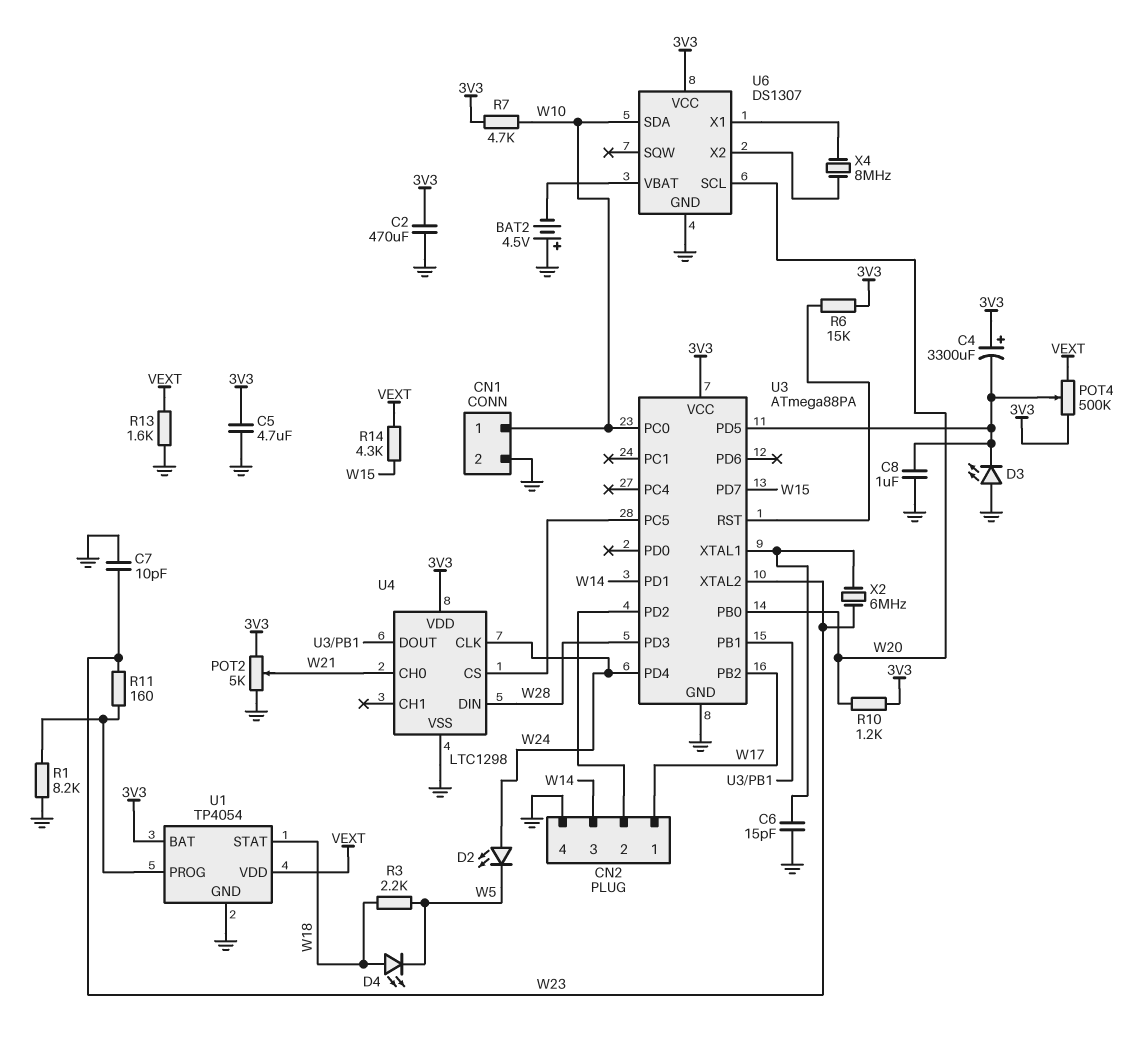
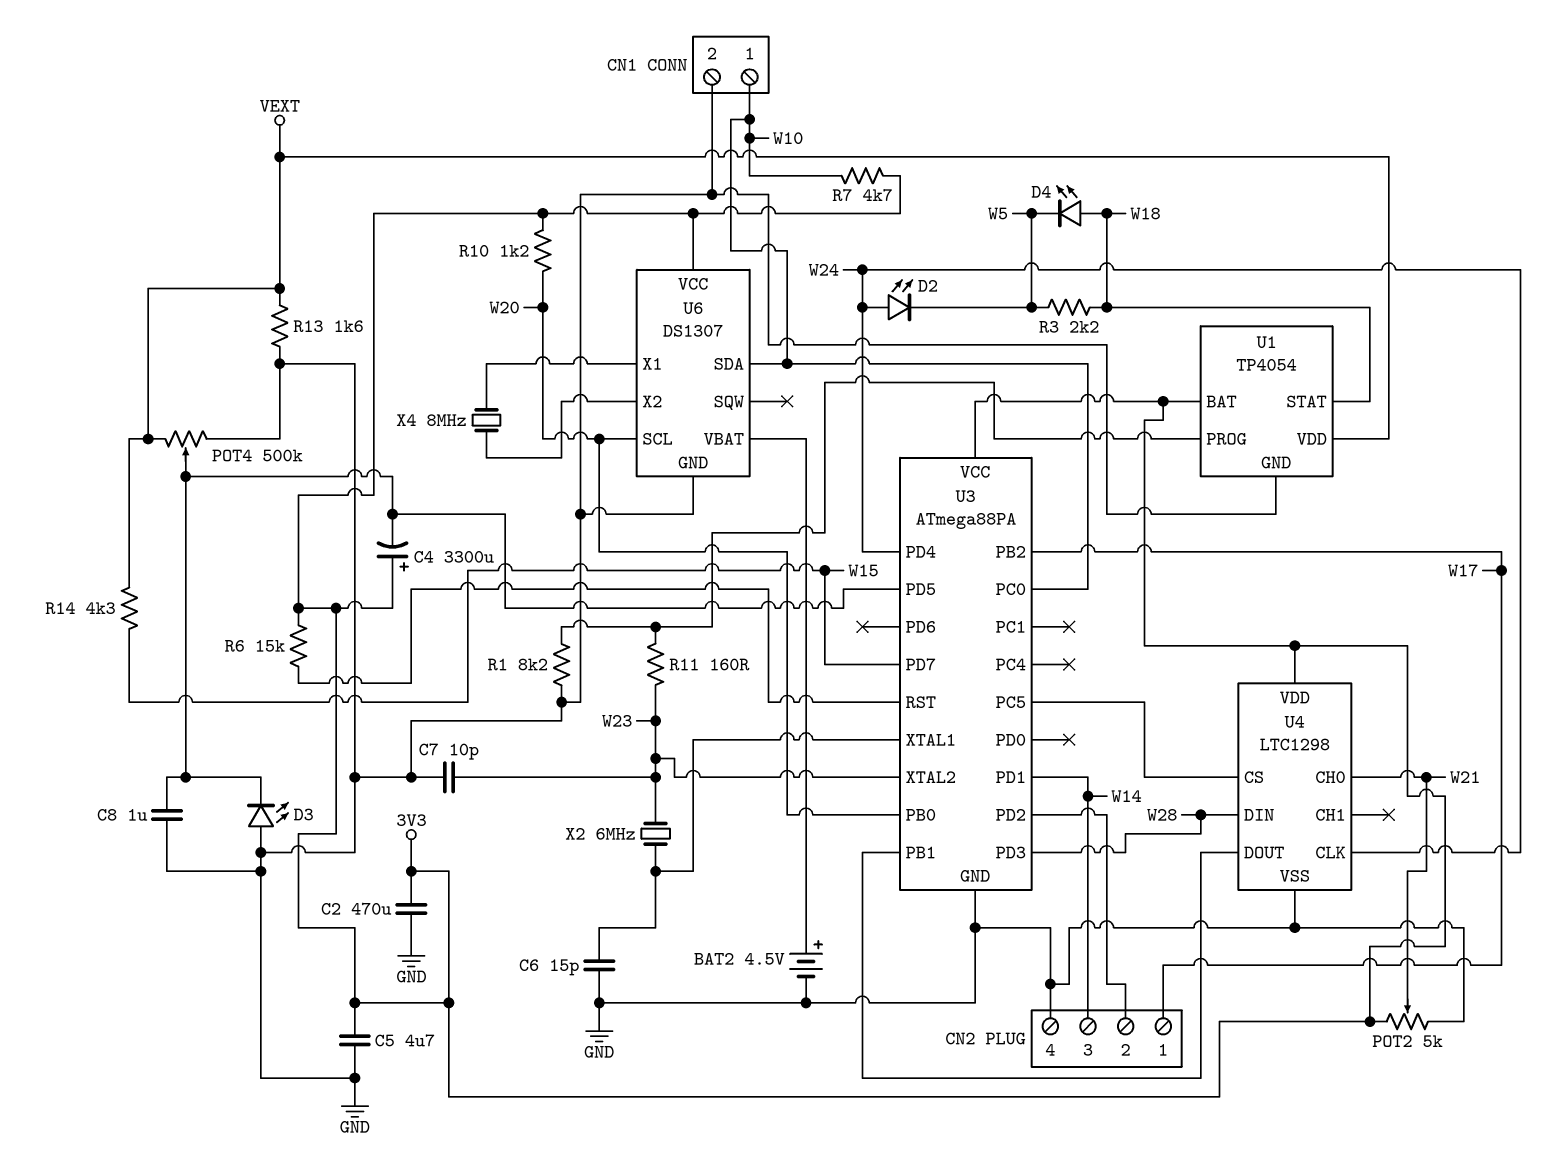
BAT2: 4.5V (plus GND, minus U6/VBAT) -> 4.5V (plus U6/VBAT, minus GND)
POT4: 500k (3V3, VEXT, wiper U3/PD5) -> 500k (GND, VEXT, wiper U3/PD5)

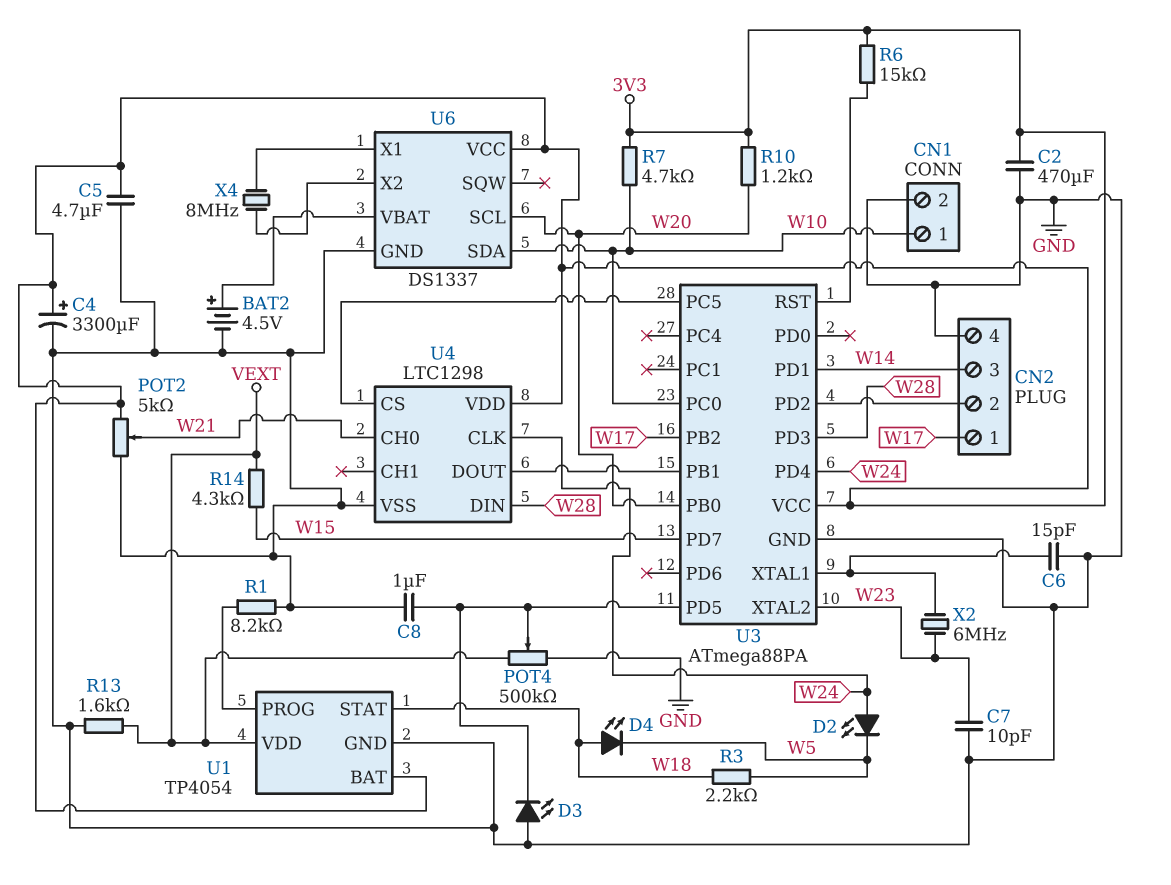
C4: 3300uF (plus 3V3, minus U3/PD5) -> 3300uF (plus 3V3, minus GND)
R11: 160 (U1/PROG, W23) -> none
U6: DS1307 -> DS1337

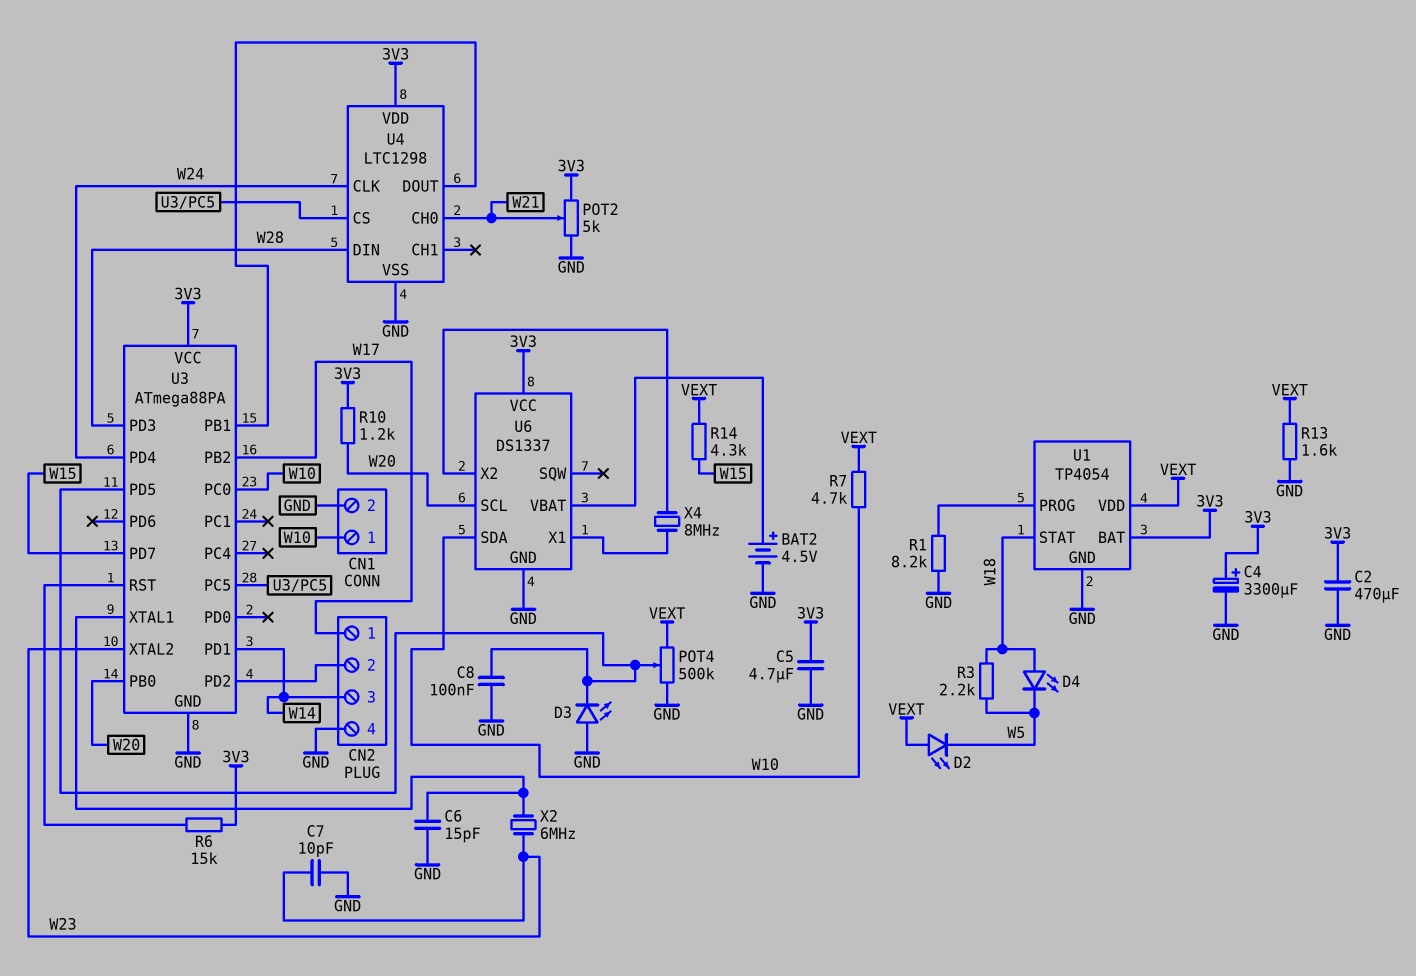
C8: 1uF (GND, U3/PD5) -> 100nF (GND, U3/PD5)
D2: LED (A W24, K W5) -> LED (A VEXT, K W5)
R7: 4.7k (3V3, W10) -> 4.7k (VEXT, W10)

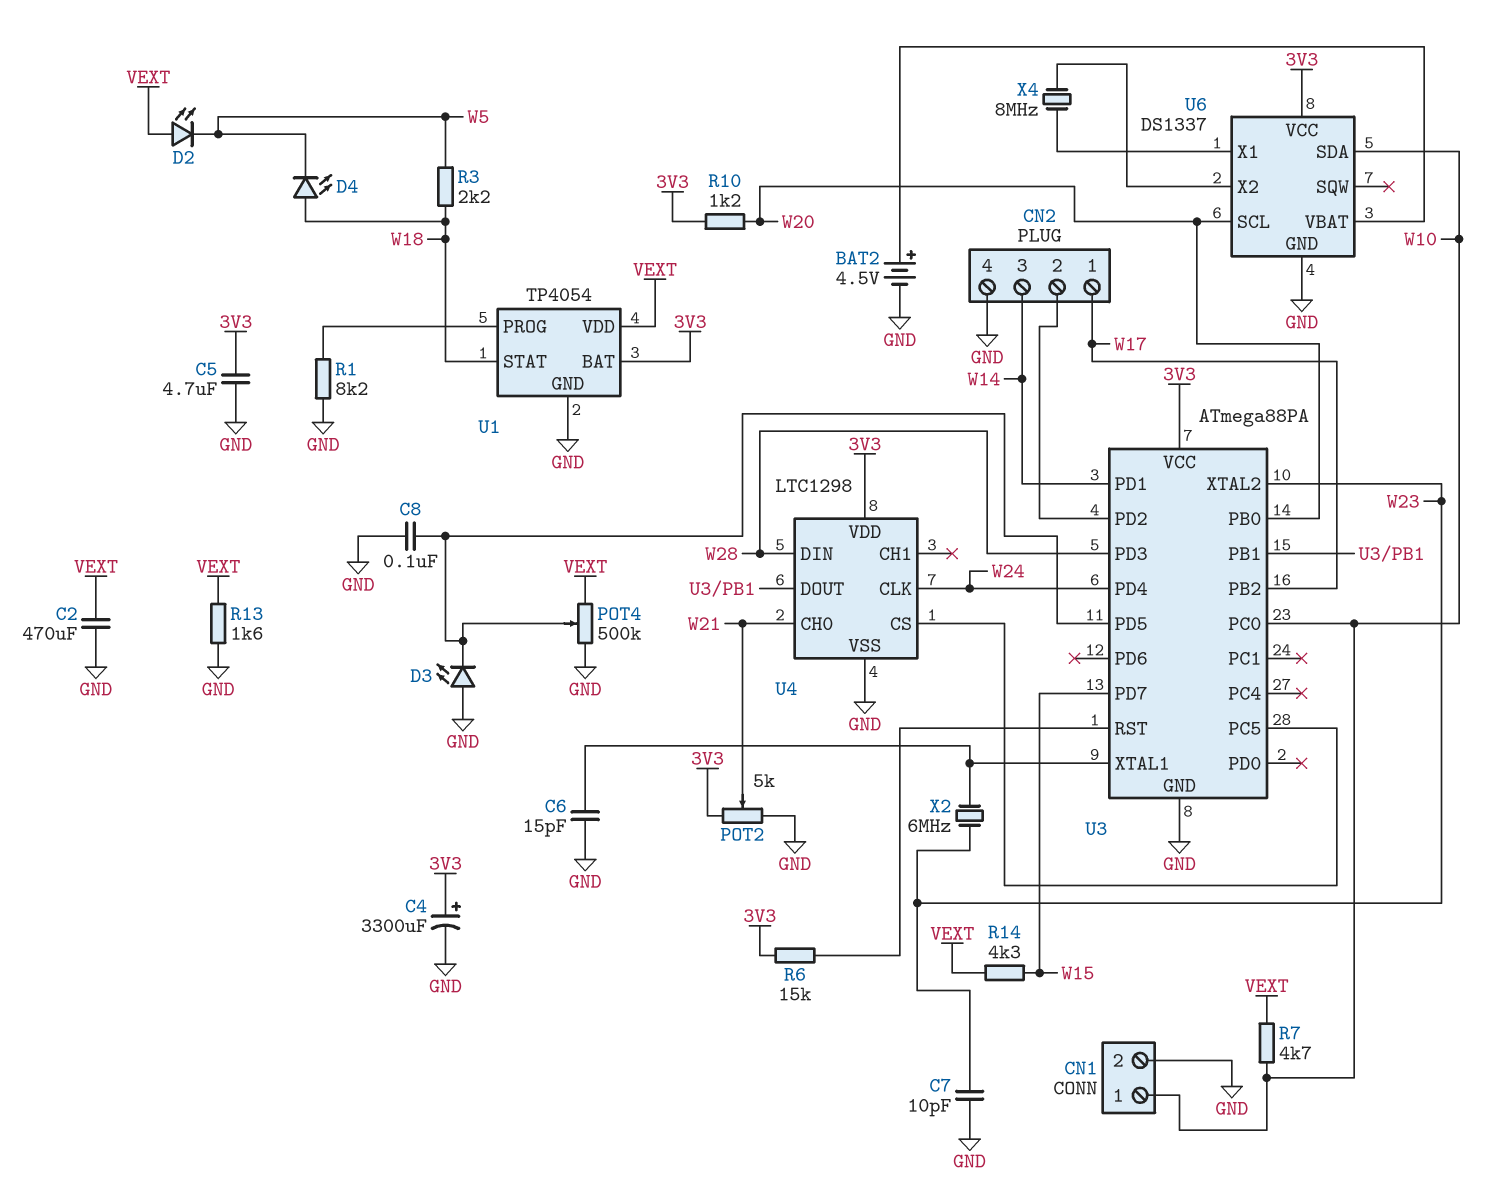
C2: 470uF (3V3, GND) -> 470uF (GND, VEXT)

